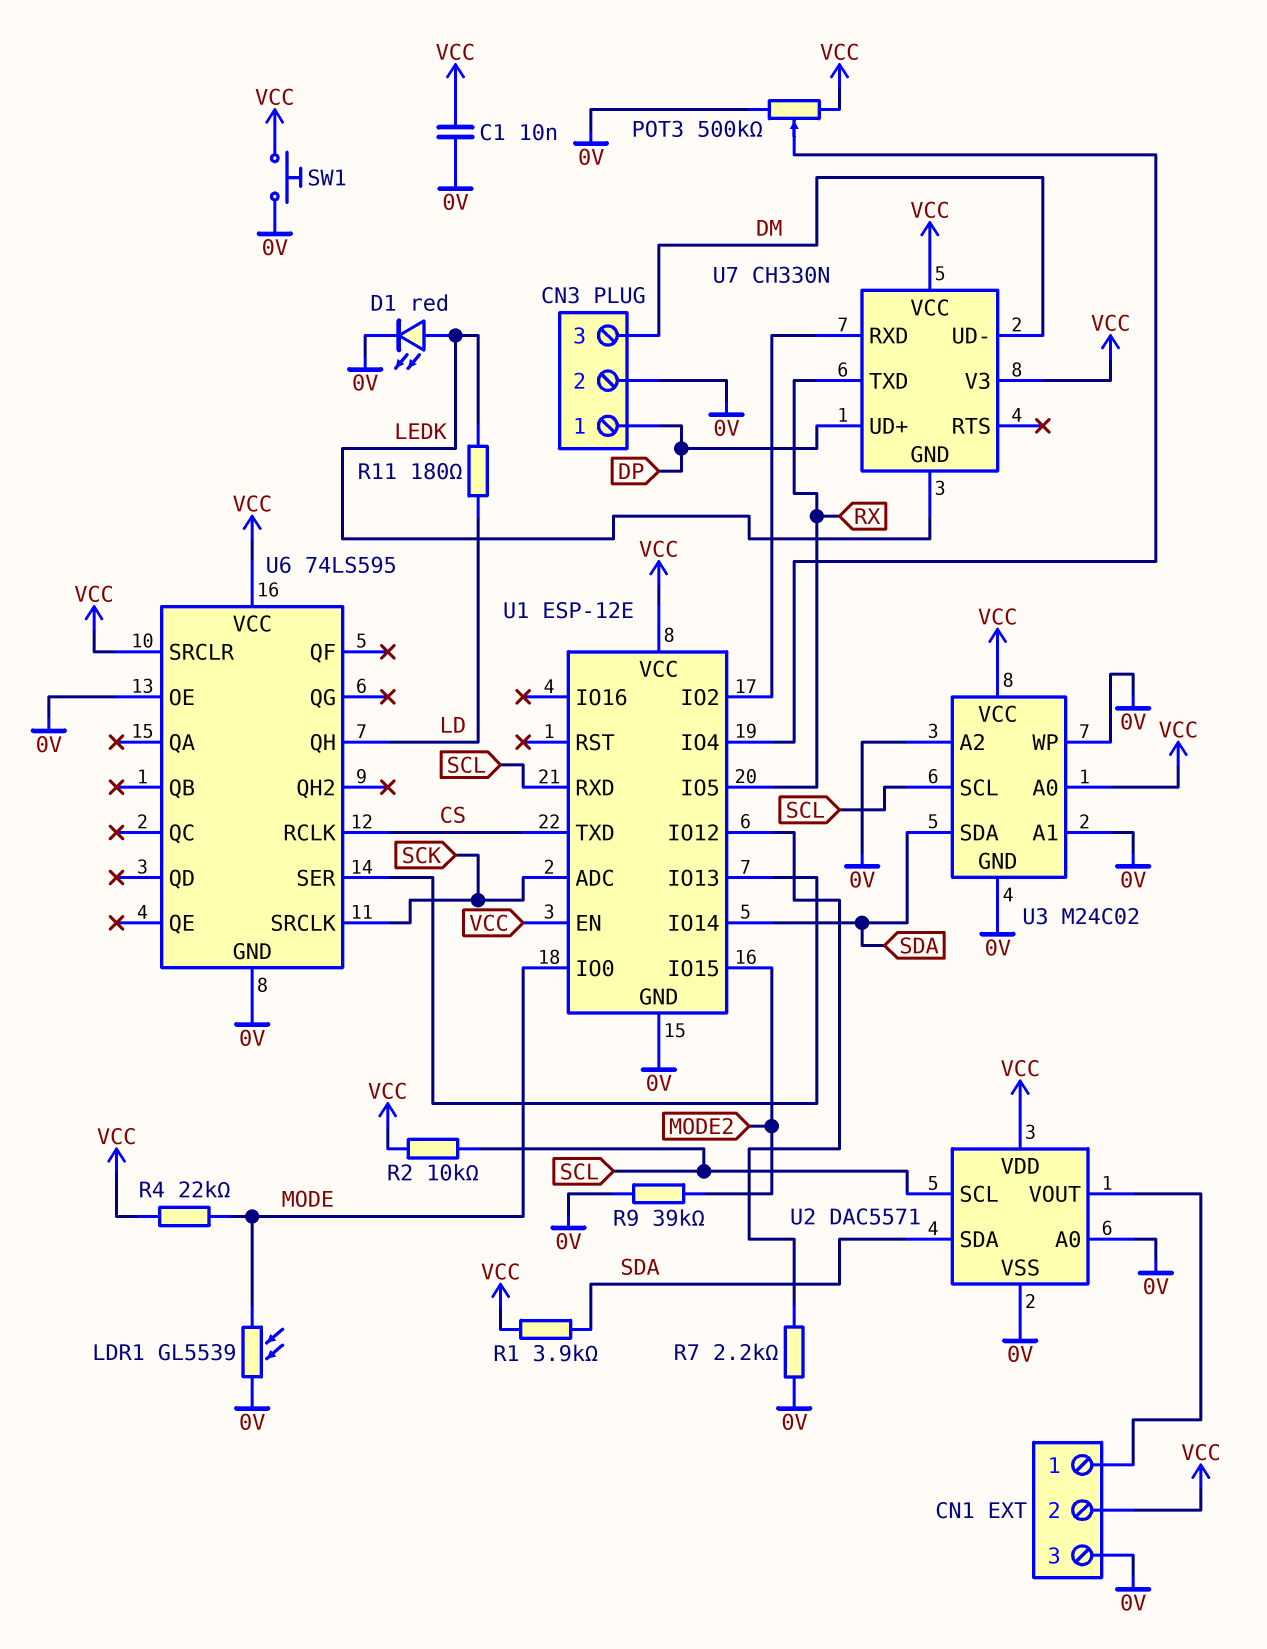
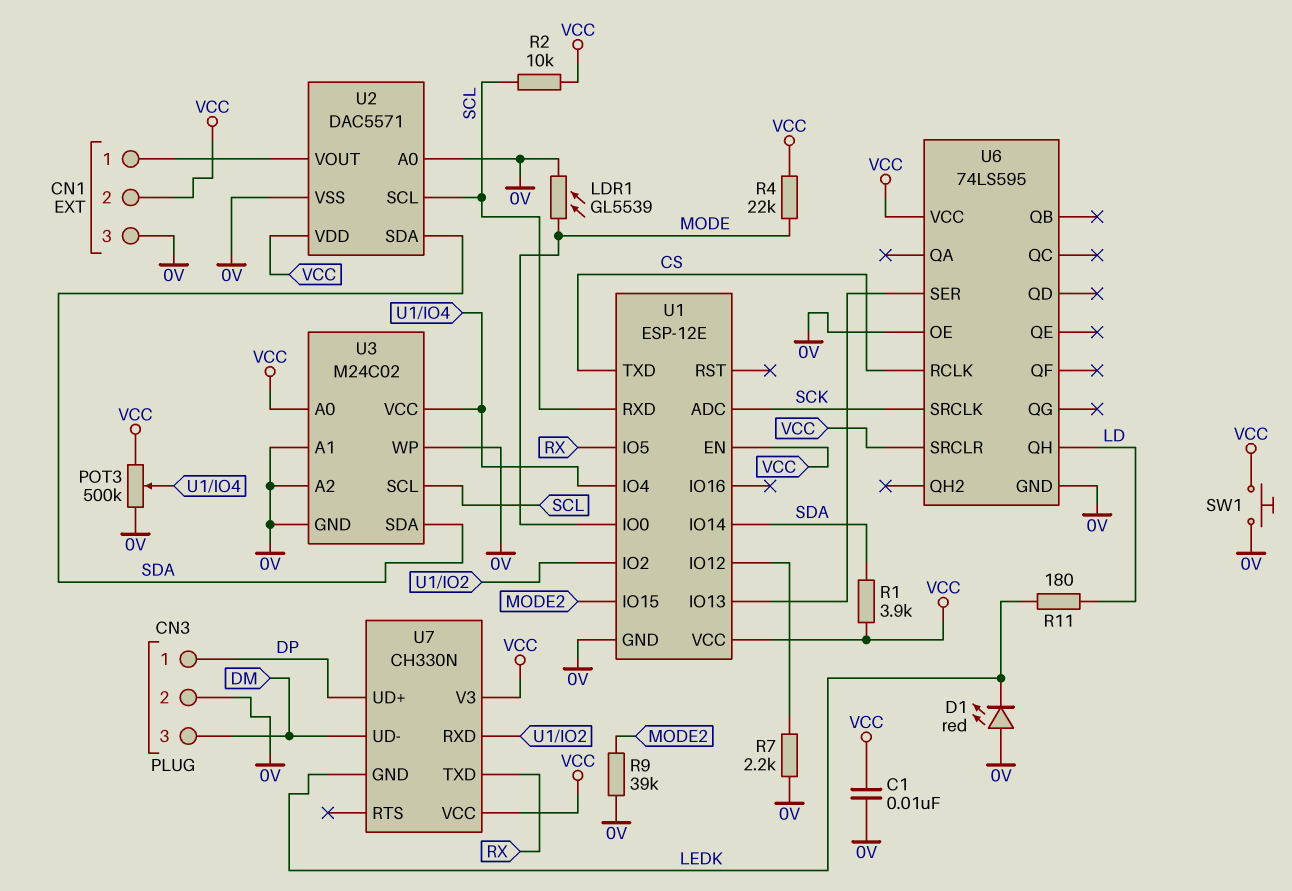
D1: LED red (A LEDK, K 0V) -> LED red (A 0V, K LEDK)
U3 pin VCC: VCC -> U1/IO4

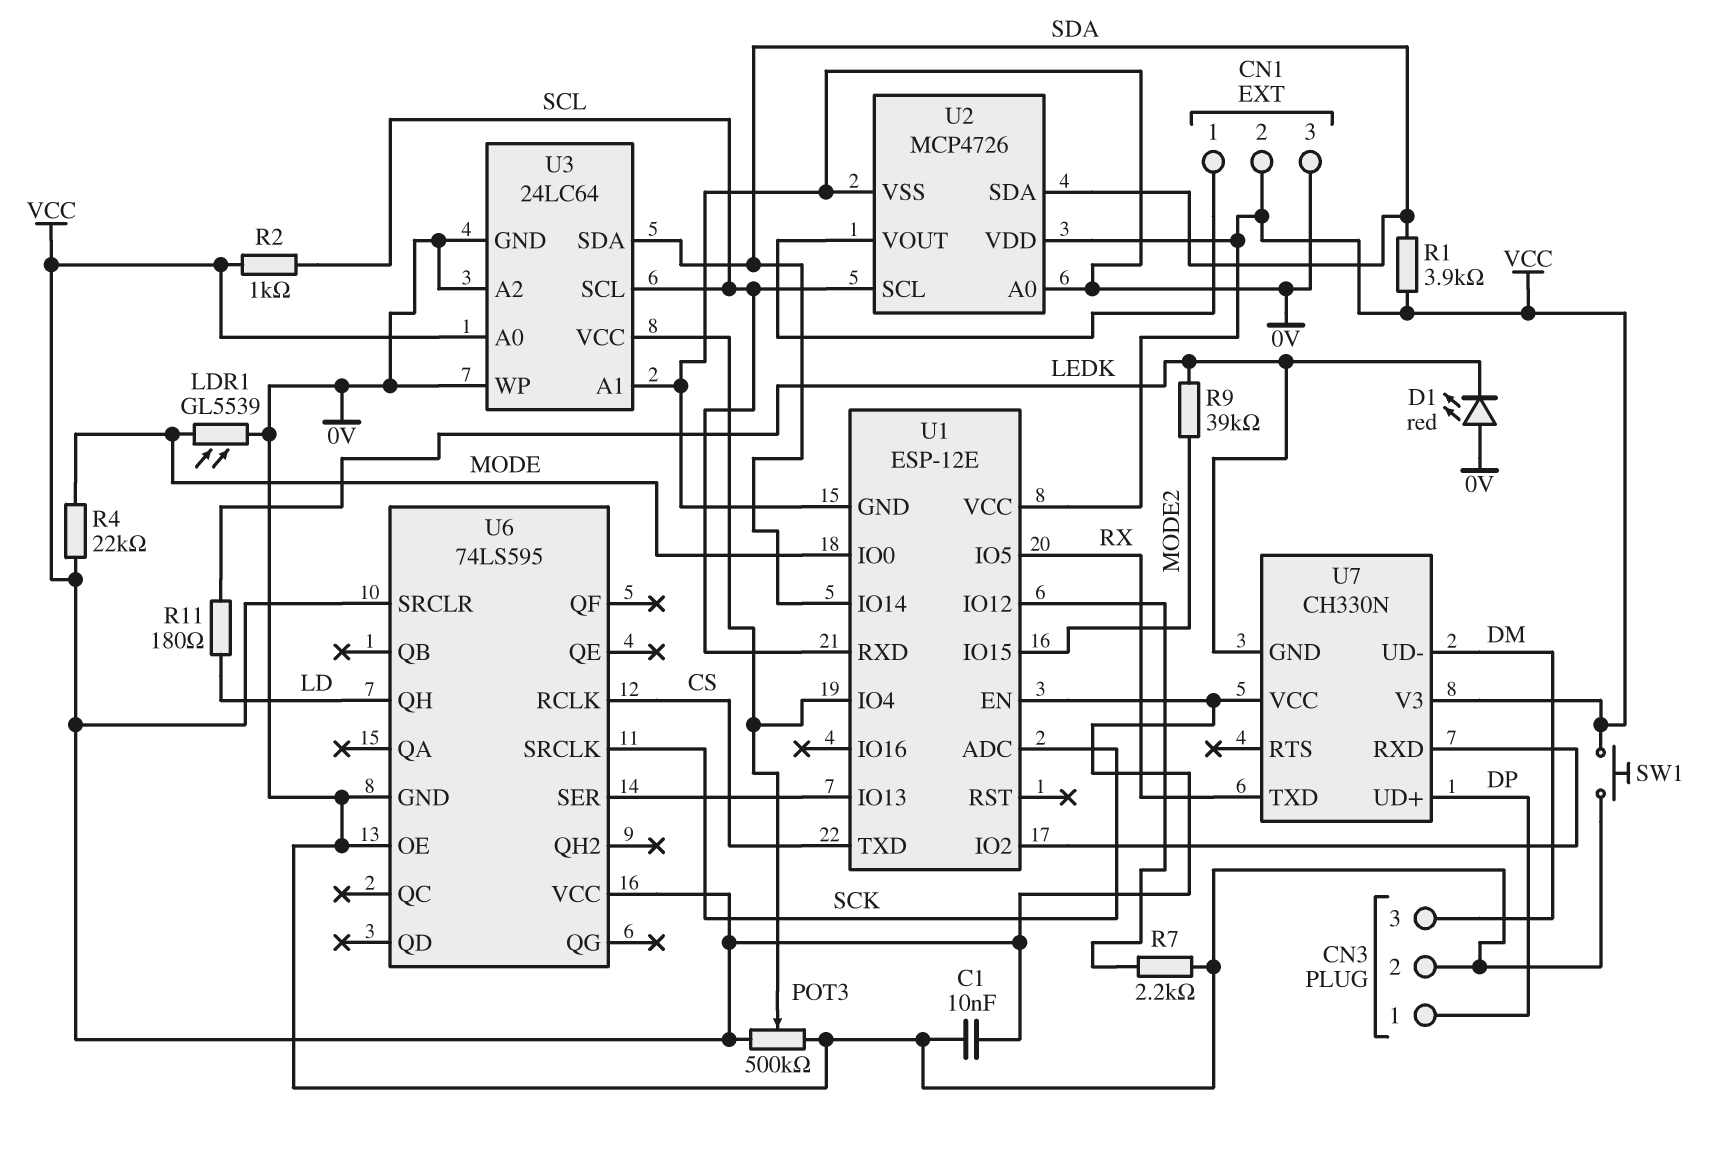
R2: 10k (SCL, VCC) -> 1k (SCL, VCC)
R9: 39k (0V, MODE2) -> 39k (LEDK, MODE2)
U2: DAC5571 -> MCP4726
U3: M24C02 -> 24LC64

